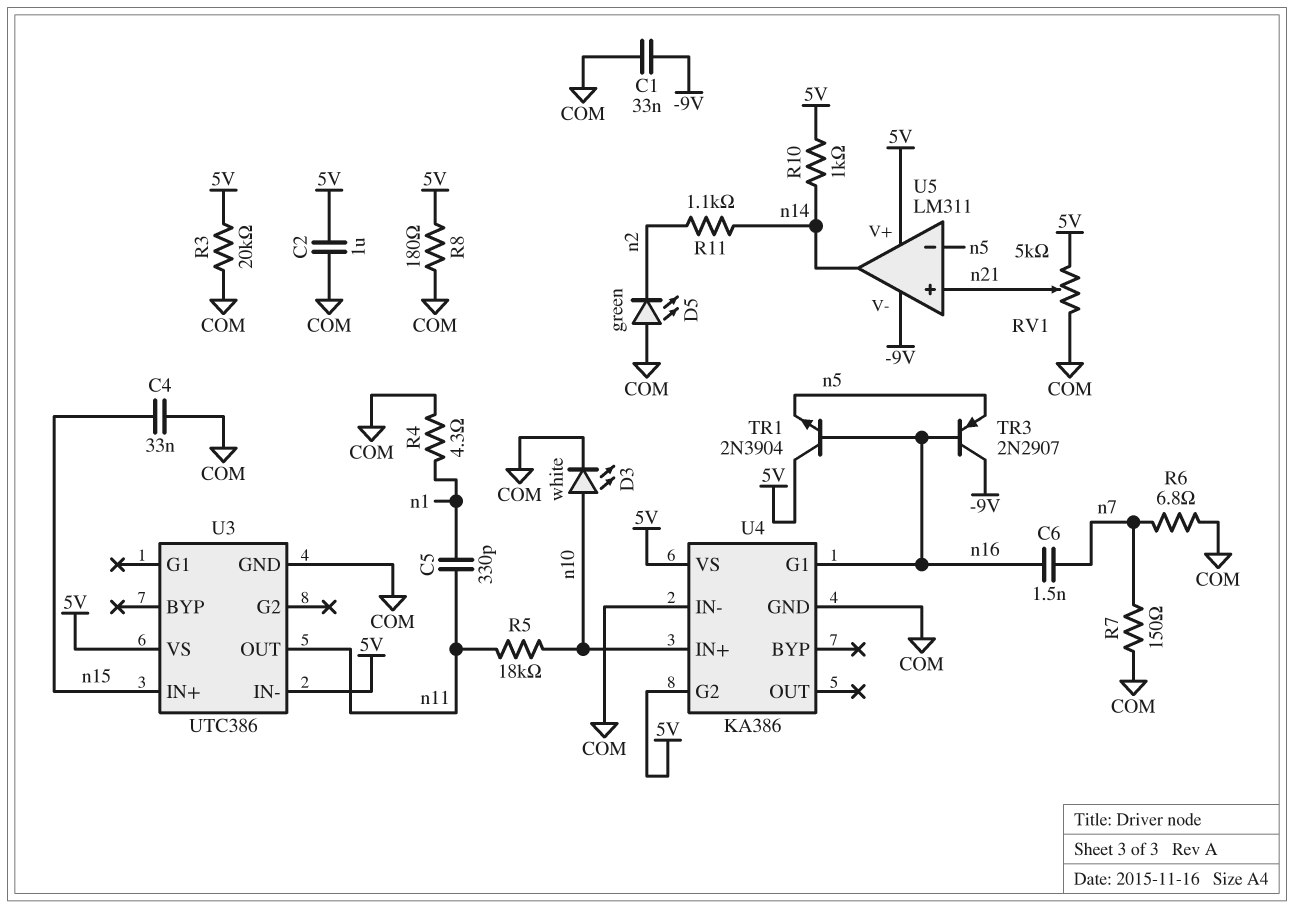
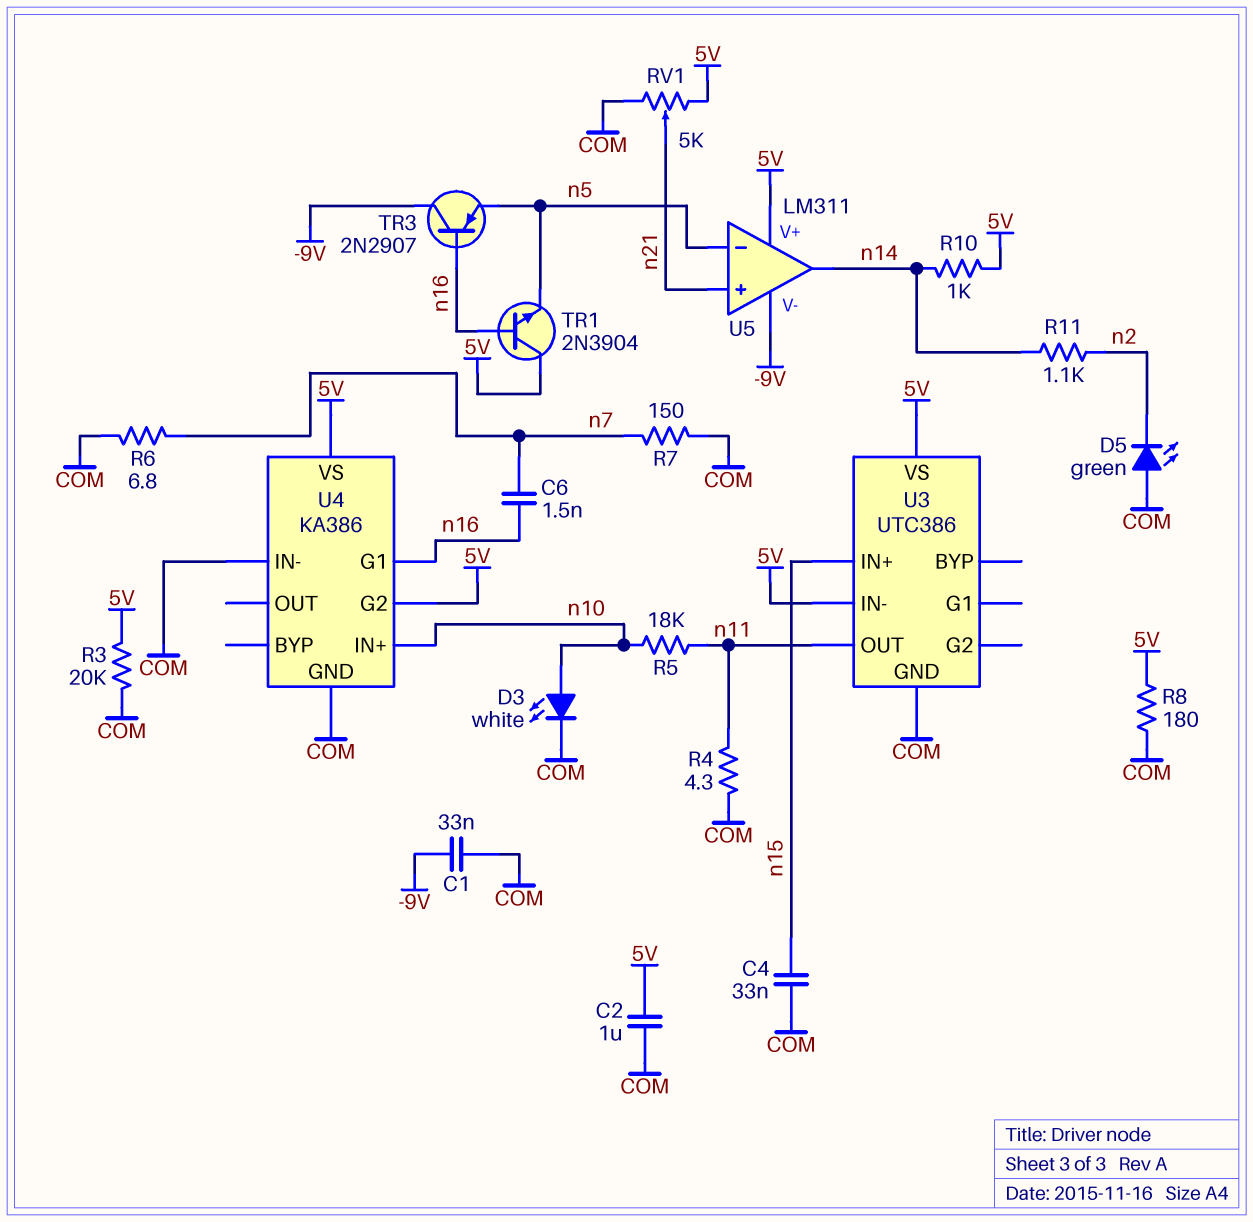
C5: 330pF (n1, n11) -> none
R4: 4.3 (COM, n1) -> 4.3 (COM, n11)

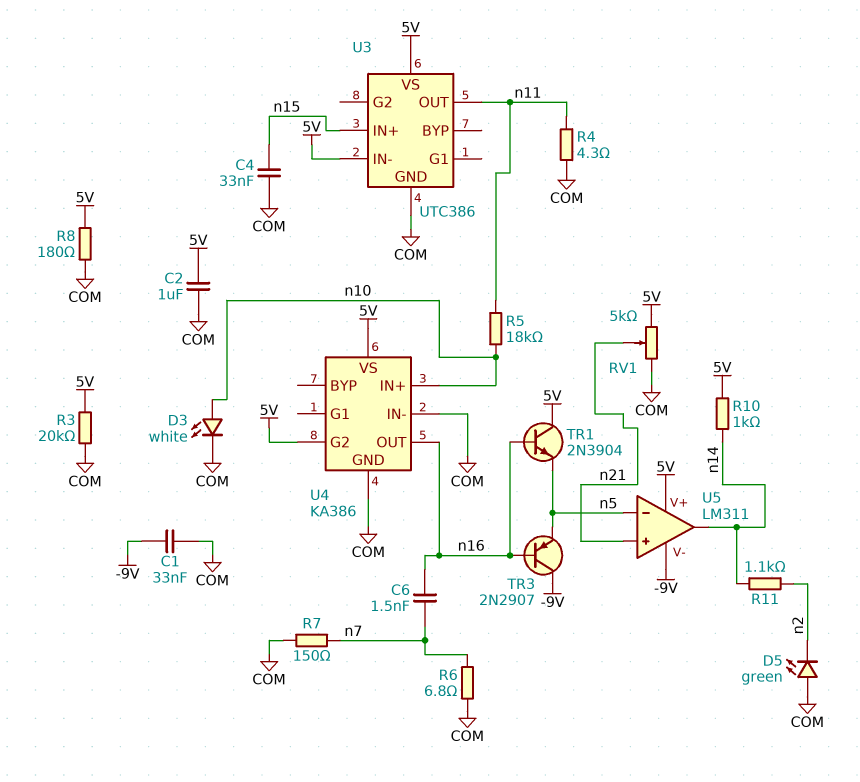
U4 pin G1: n16 -> none
U4 pin OUT: none -> n16

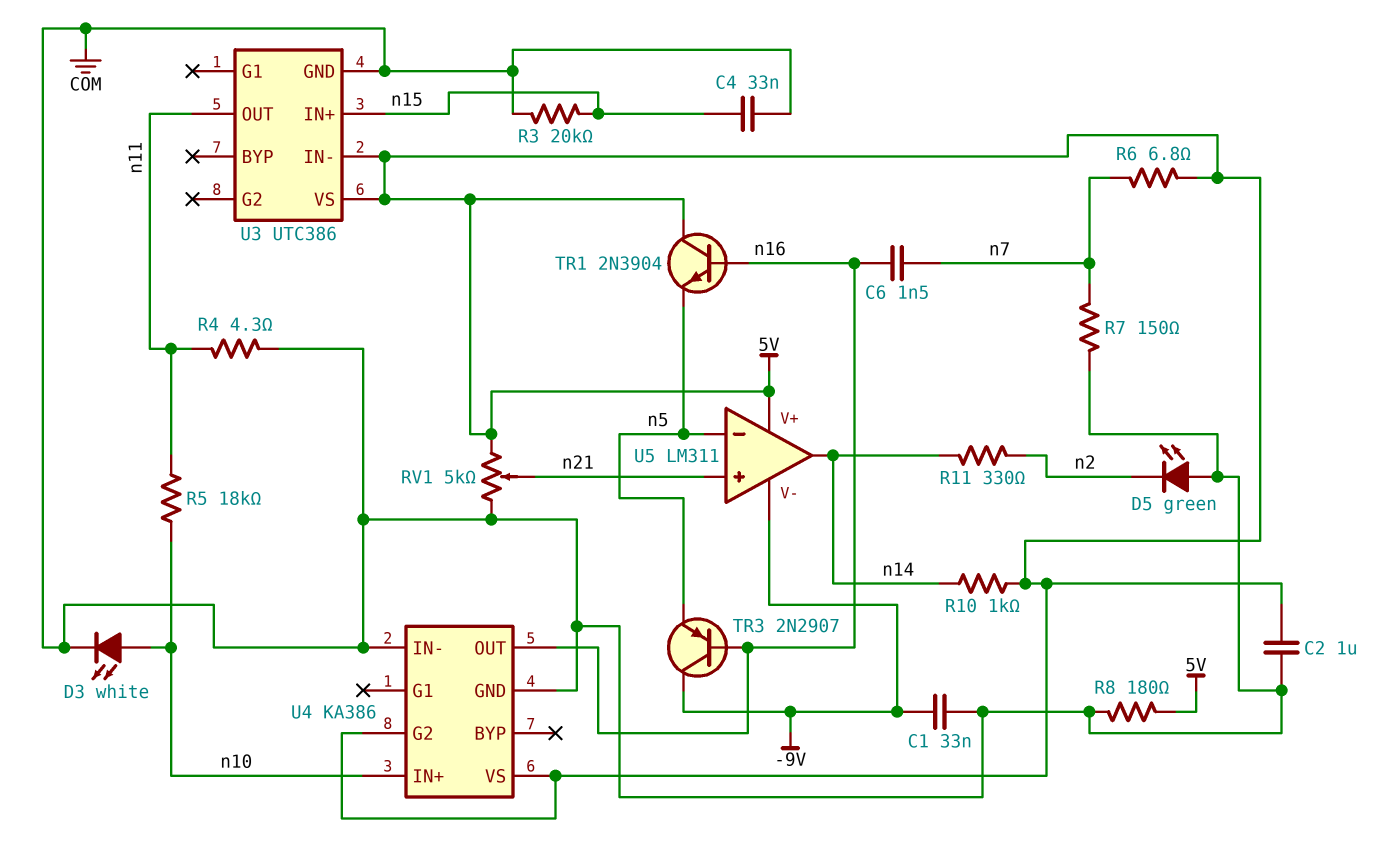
R3: 20k (5V, COM) -> 20k (COM, n15)
R6: 6.8 (COM, n7) -> 6.8 (5V, n7)
R11: 1.1k (n2, n14) -> 330 (n2, n14)

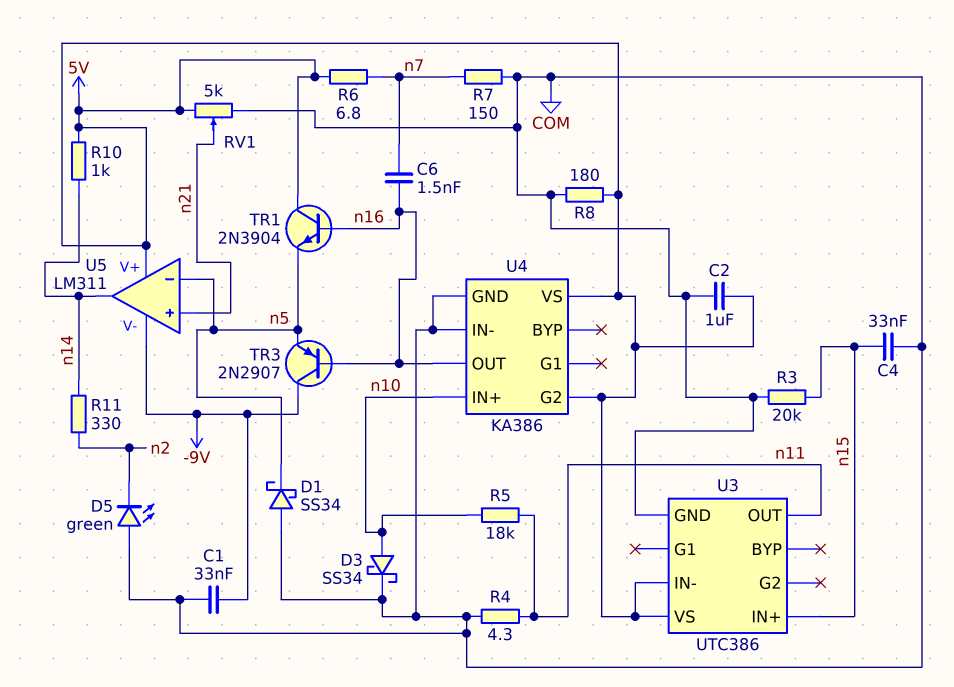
D1: none -> schottky SS34 (A COM, K n5)
D3: LED white (A n10, K COM) -> schottky SS34 (A n10, K COM)

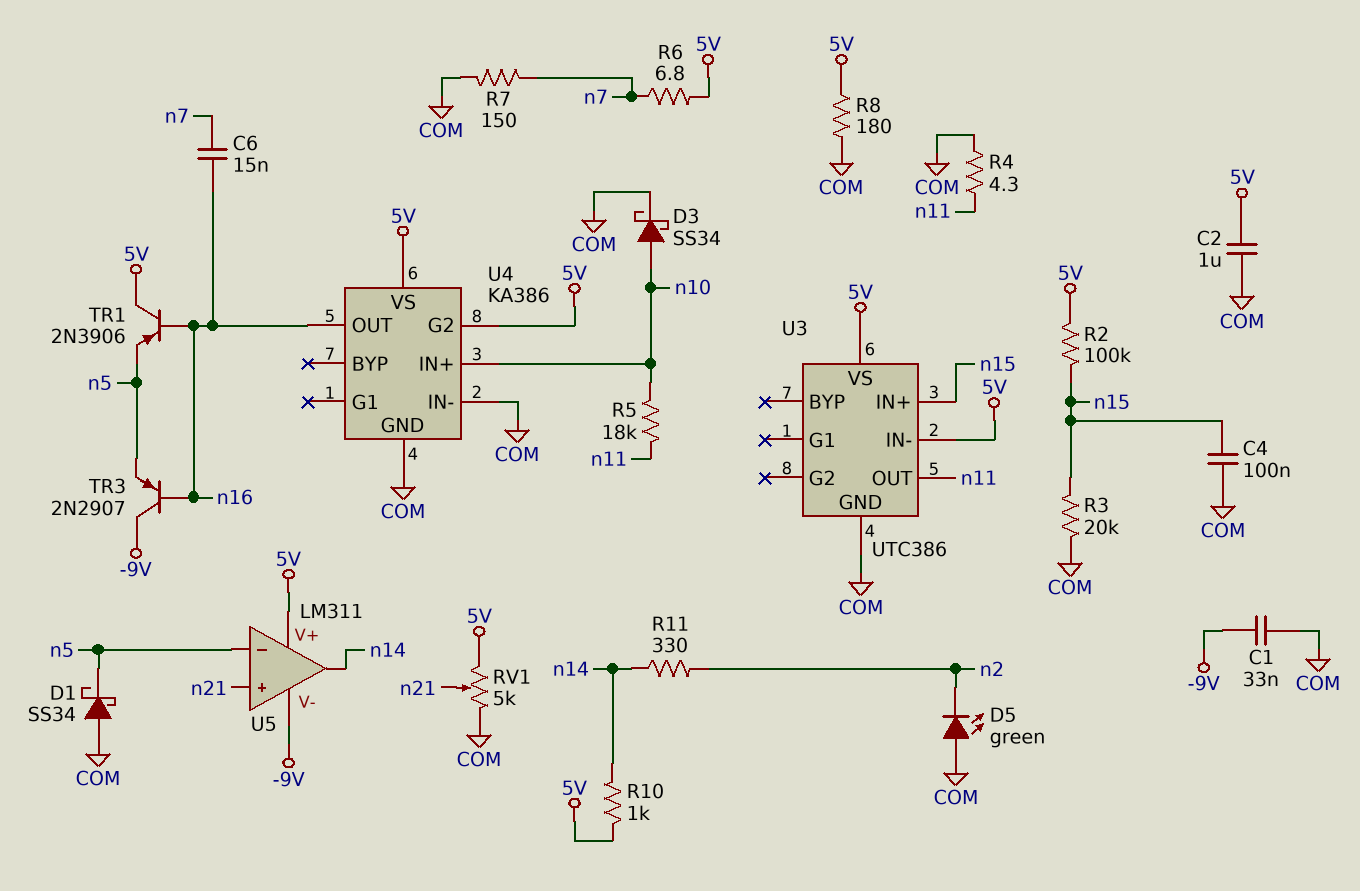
C4: 33nF (COM, n15) -> 100nF (COM, n15)
C6: 1.5nF (n7, n16) -> 15nF (n7, n16)
R2: none -> 100k (5V, n15)
TR1: NPN 2N3904 (B n16, C 5V, E n5) -> PNP 2N3906 (B n16, C 5V, E n5)

